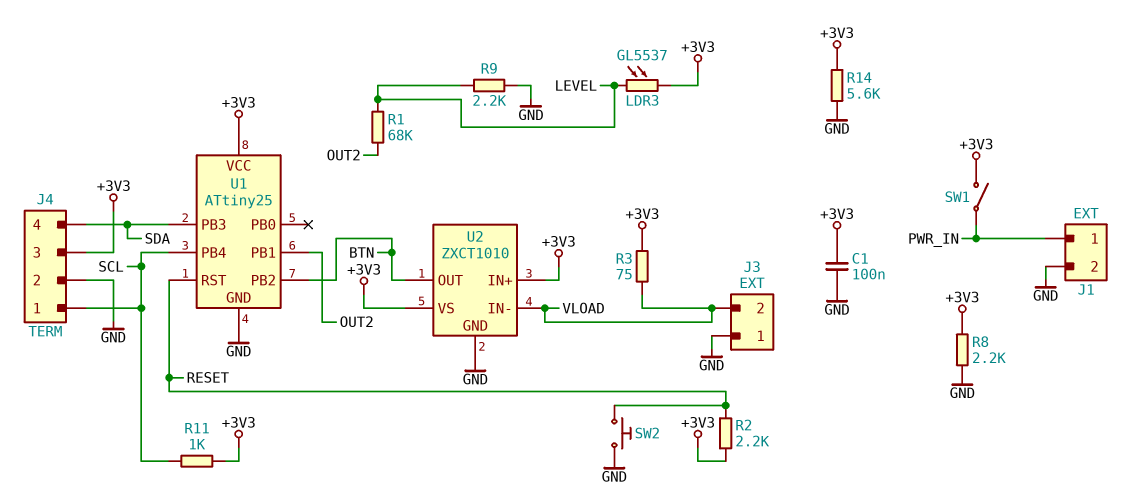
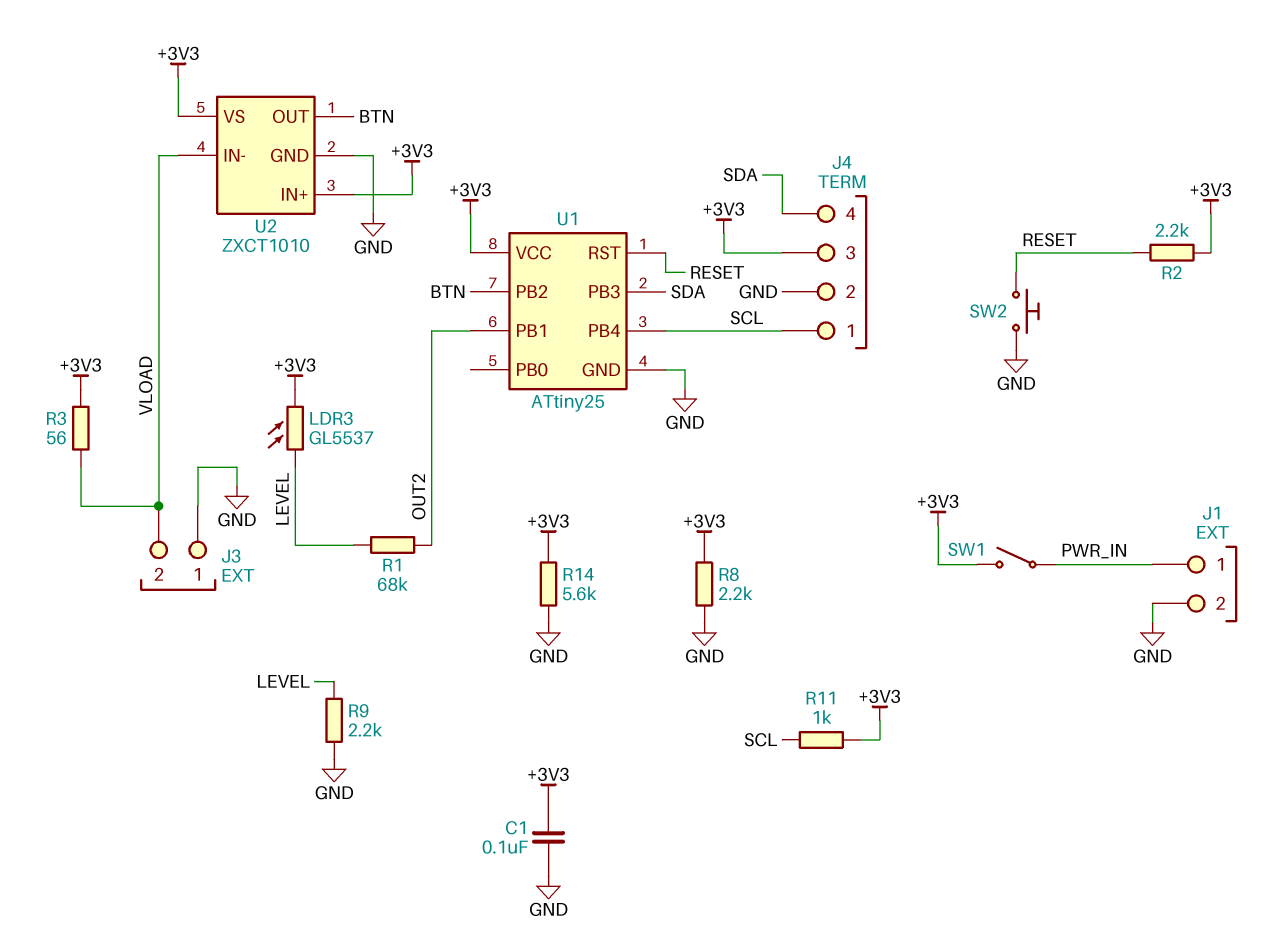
R3: 75 (+3V3, VLOAD) -> 56 (+3V3, VLOAD)

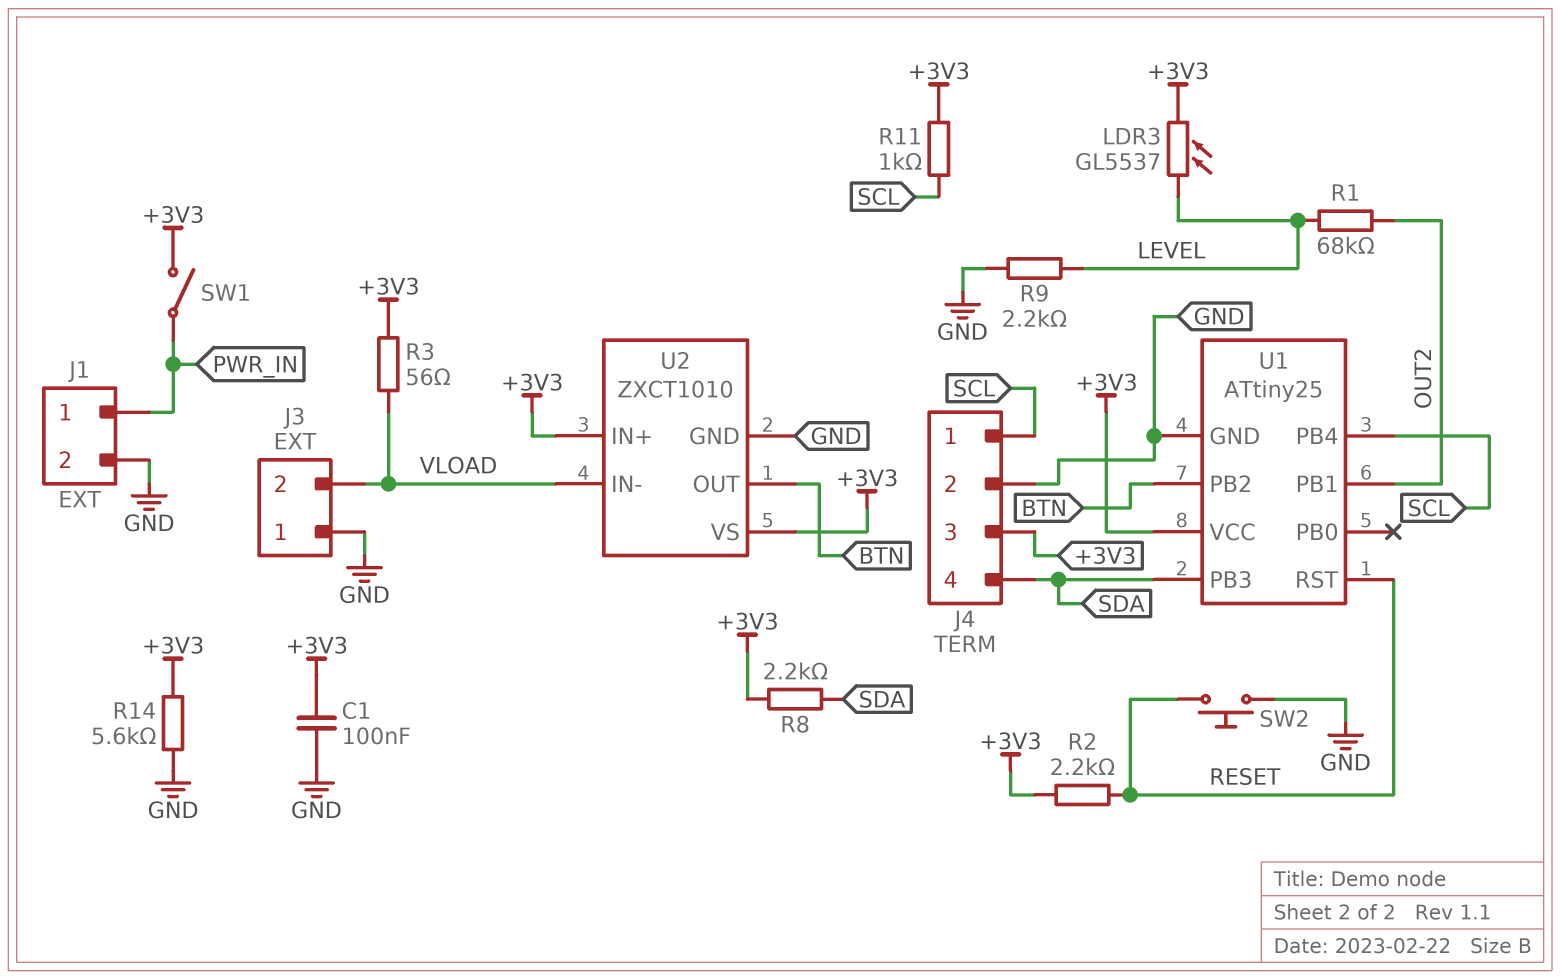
R8: 2.2k (+3V3, GND) -> 2.2k (+3V3, SDA)

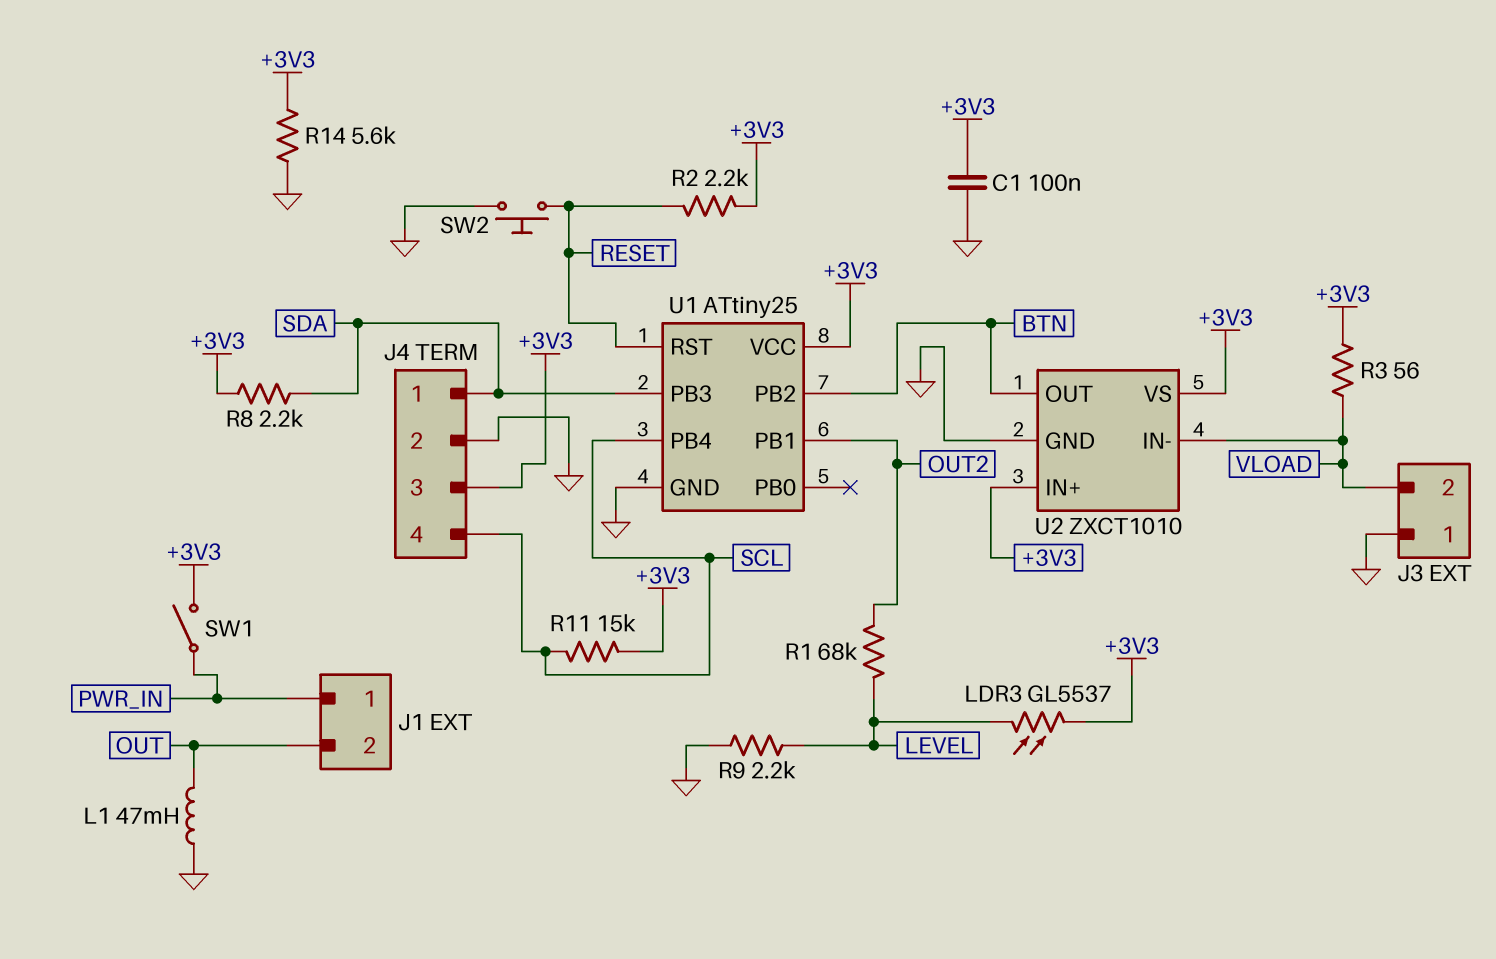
J1 pin 2: GND -> OUT
J4 pin 1: SCL -> SDA
J4 pin 4: SDA -> SCL
L1: none -> 47mH (GND, OUT)
R11: 1k (+3V3, SCL) -> 15k (+3V3, SCL)

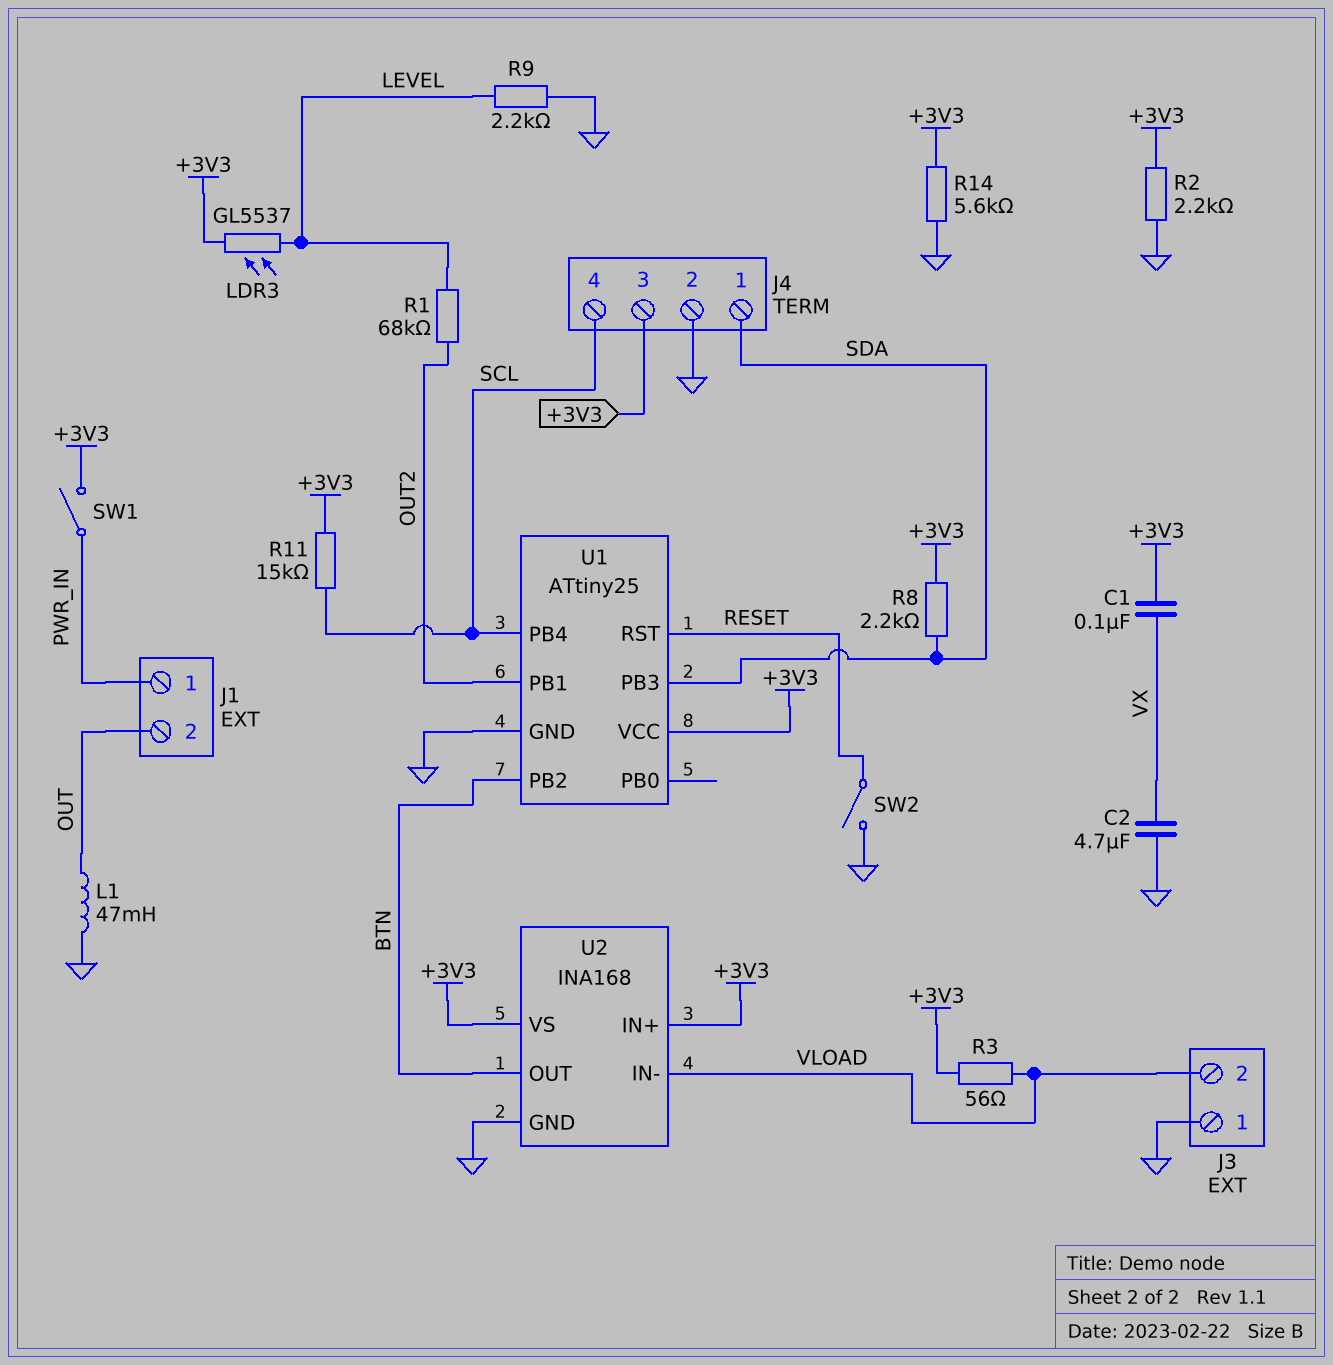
C1: 100nF (+3V3, GND) -> 100nF (+3V3, VX)
C2: none -> 4.7uF (GND, VX)
R2: 2.2k (+3V3, RESET) -> 2.2k (+3V3, GND)
SW2: button (GND, RESET) -> switch (GND, RESET)
U2: ZXCT1010 -> INA168

